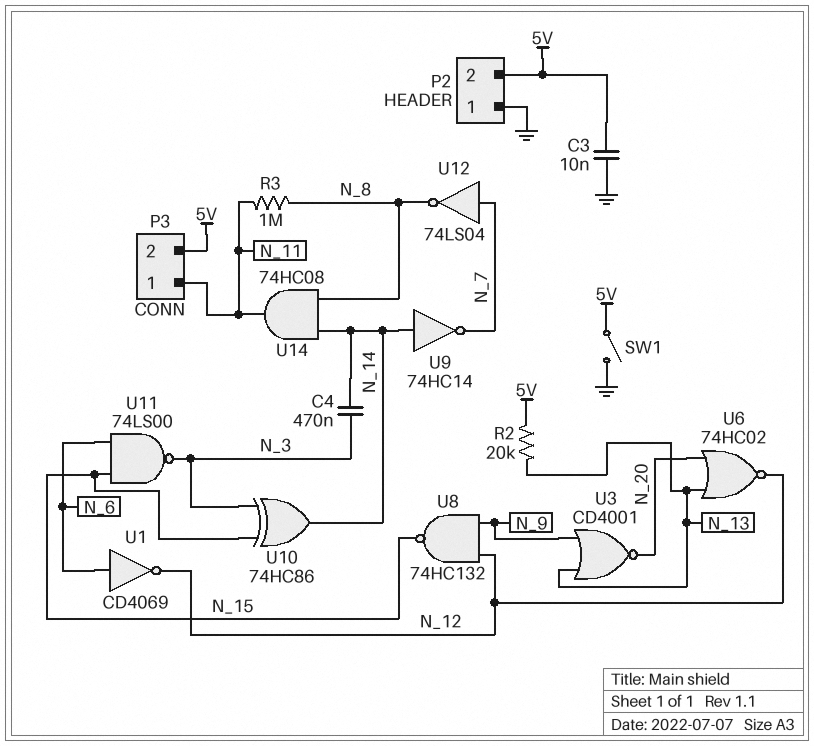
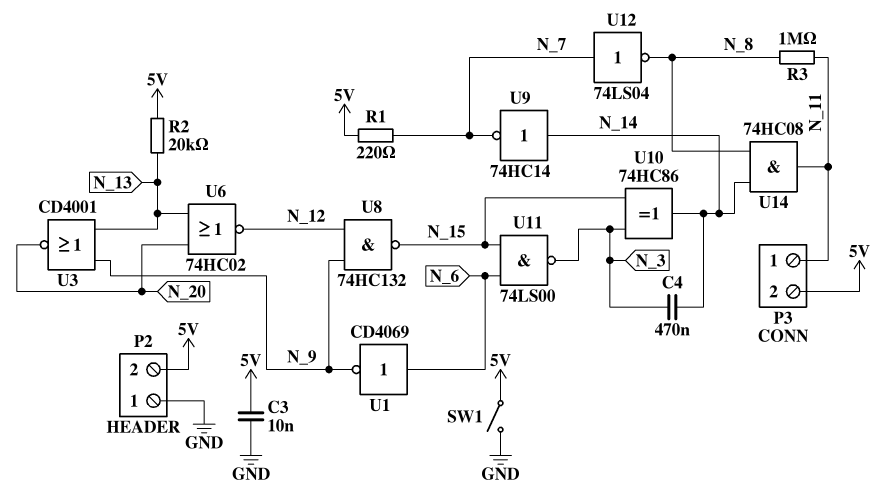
R1: none -> 220 (5V, N_7)
U1: NOT CD4069 (in N_6, out N_12) -> NOT CD4069 (in N_6, out N_9)

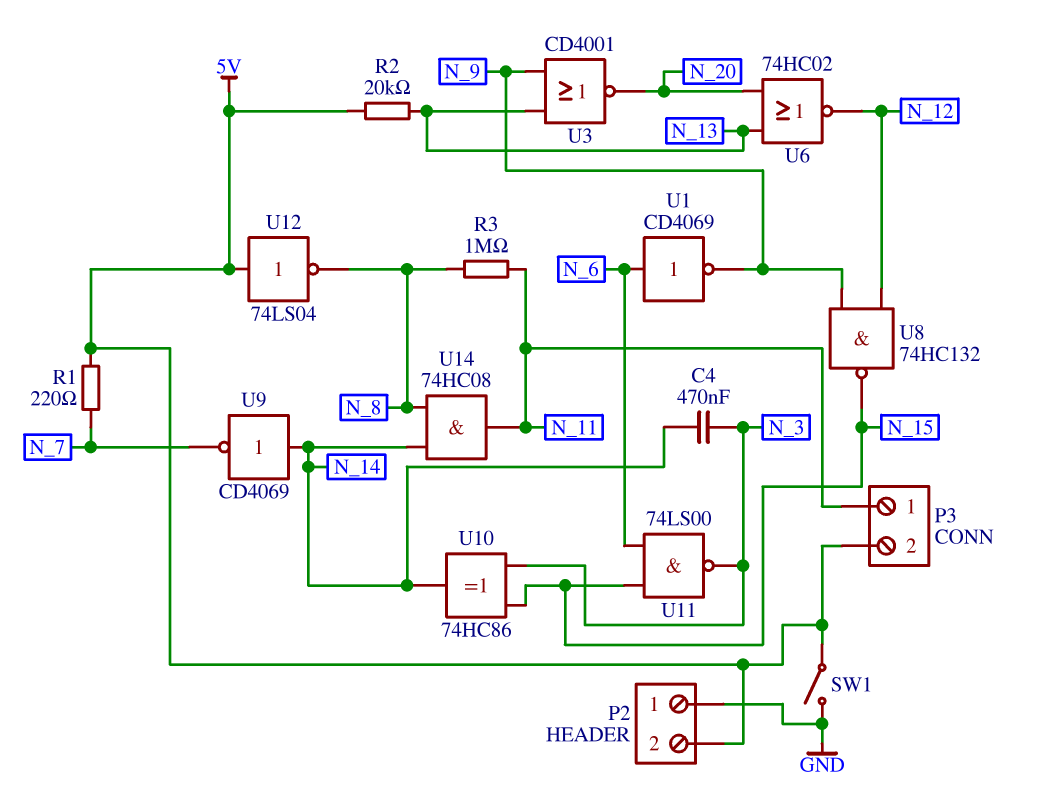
C3: 10nF (5V, GND) -> none
U9: NOT 74HC14 (in N_14, out N_7) -> NOT CD4069 (in N_14, out N_7)
U12: NOT 74LS04 (in N_7, out N_8) -> NOT 74LS04 (in 5V, out N_8)

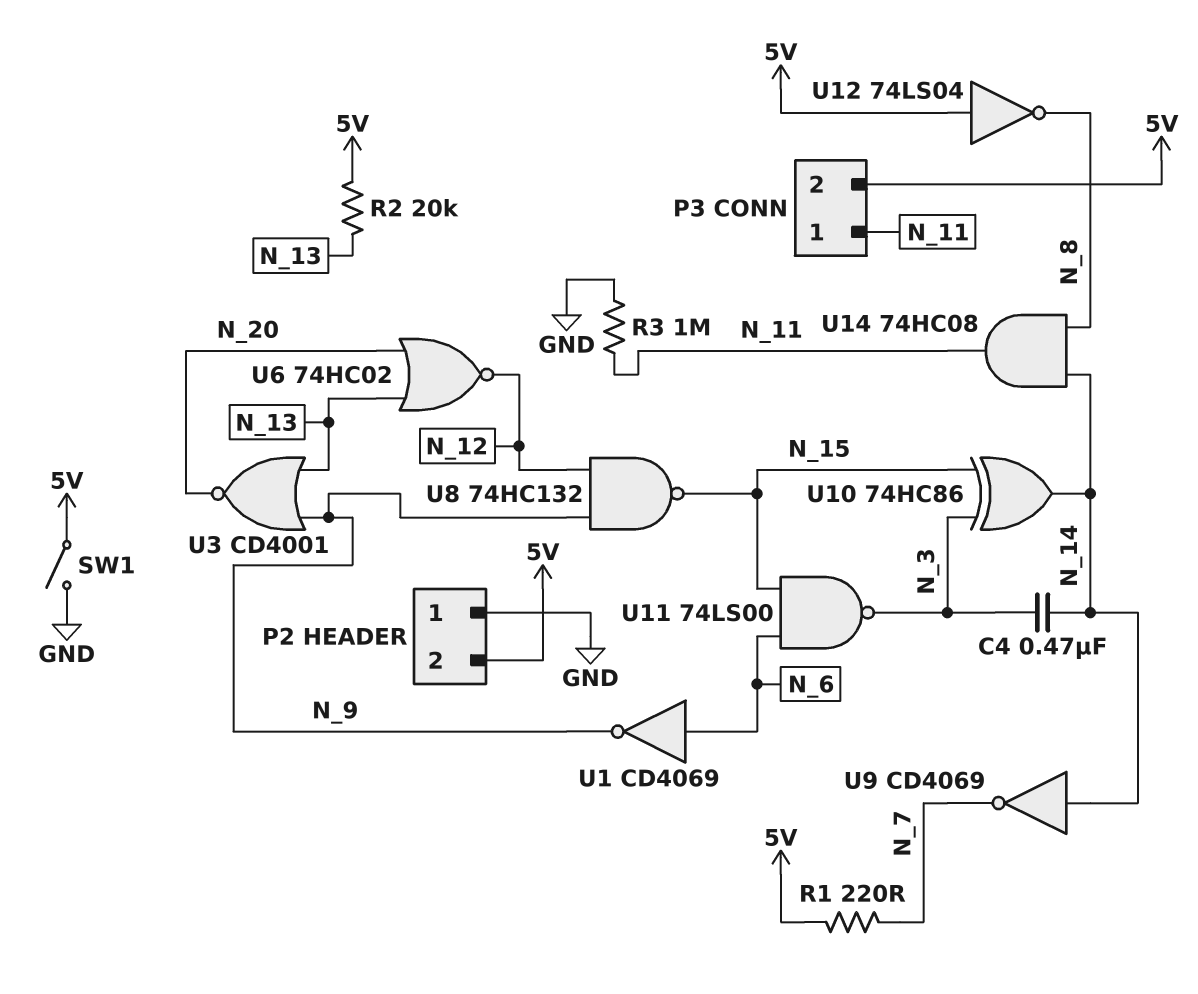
R3: 1M (N_8, N_11) -> 1M (GND, N_11)

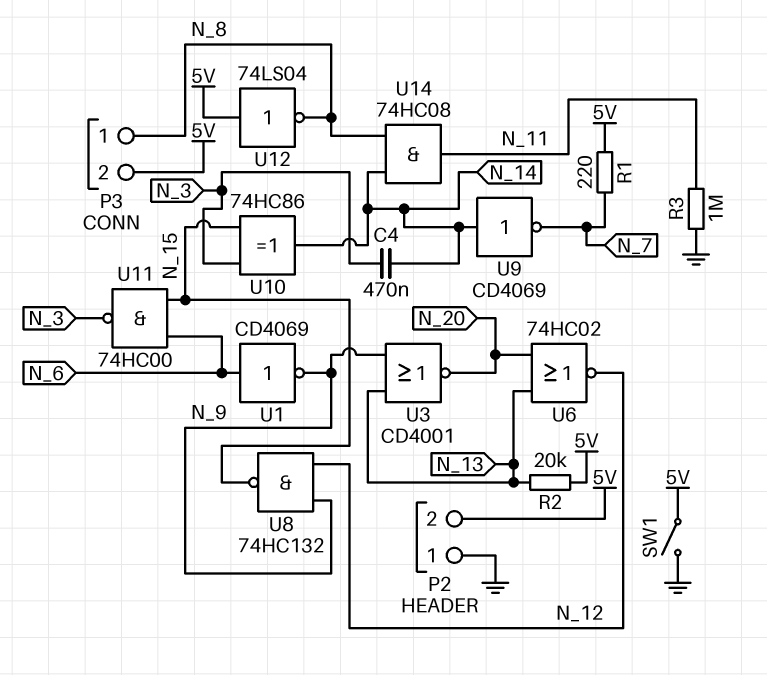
P3 pin 1: N_11 -> N_8
U11: NAND 74LS00 (in N_6, in N_15, out N_3) -> NAND 74HC00 (in N_6, in N_15, out N_3)

